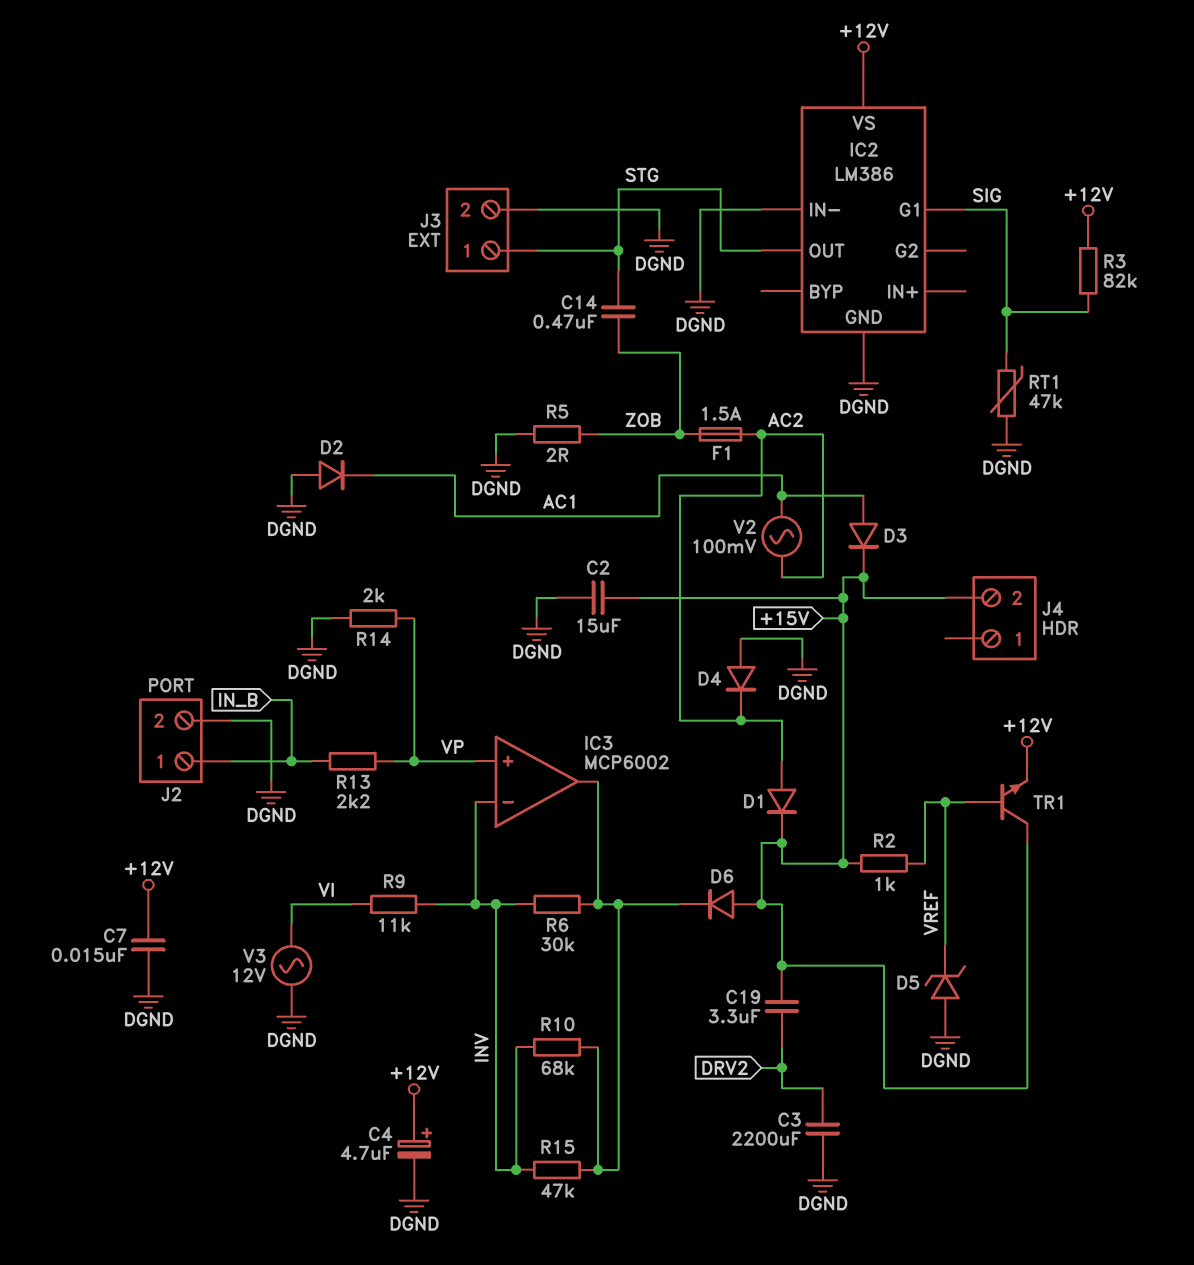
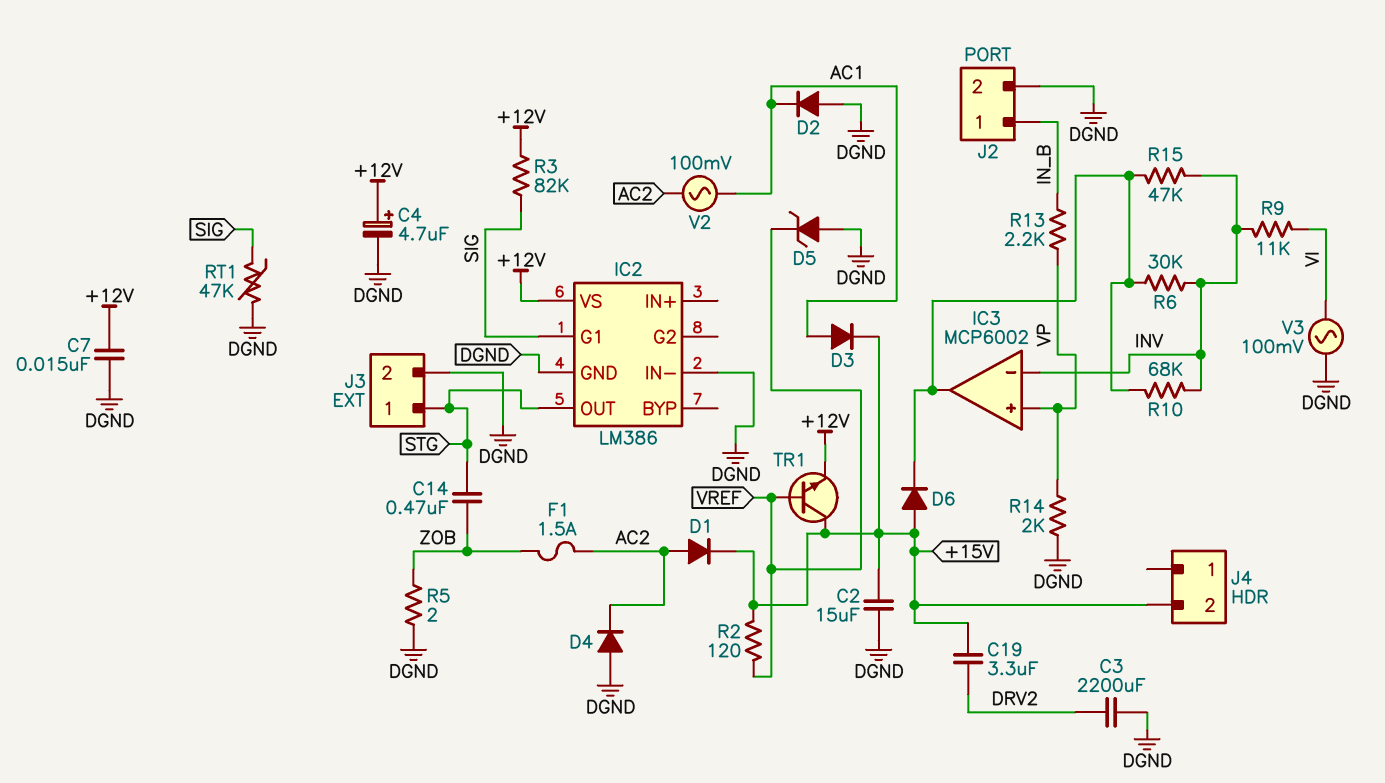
R2: 1k (+15V, VREF) -> 120 (+15V, VREF)
V3: AC 12V (DGND, VI) -> AC 100mV (DGND, VI)

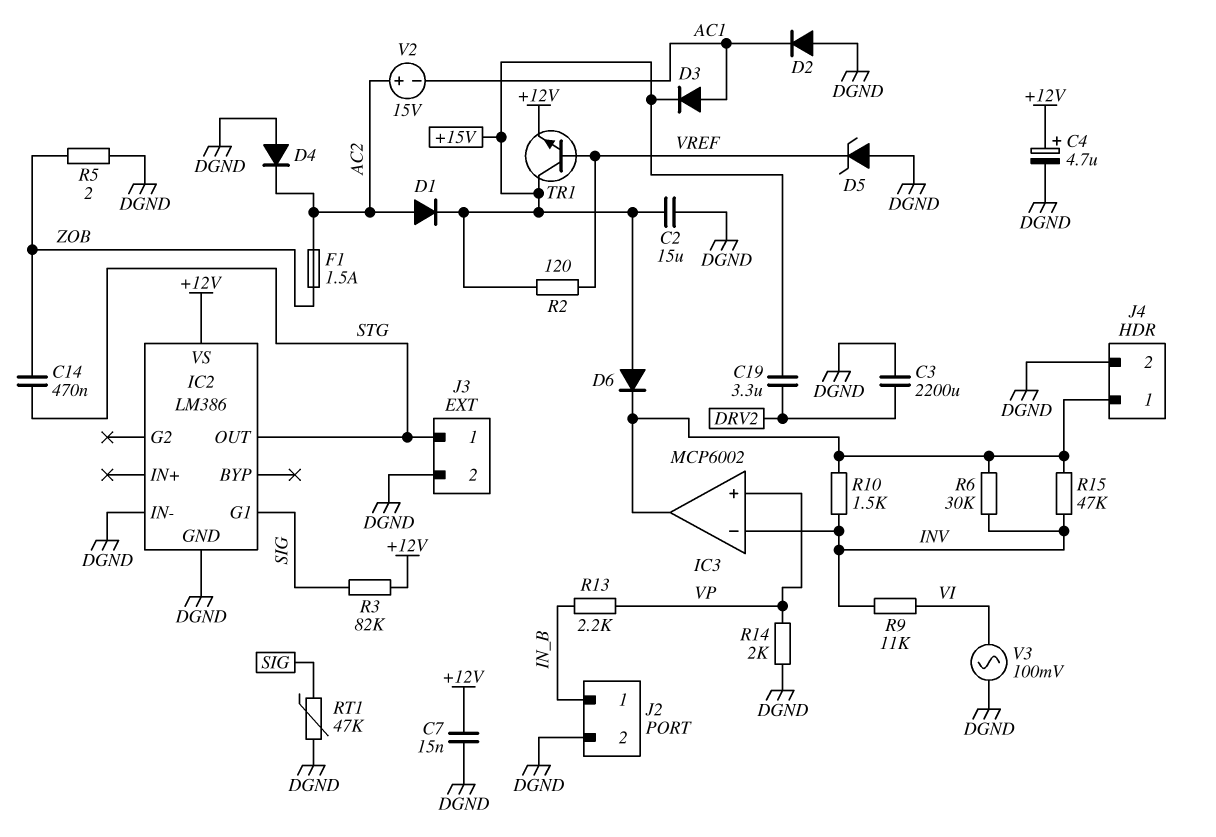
J4 pin 1: none -> IC3/out
J4 pin 2: +15V -> DGND
R10: 68k (IC3/out, INV) -> 1.5k (IC3/out, INV)
V2: AC 100mV (AC1, AC2) -> 15V (plus AC2, minus AC1)

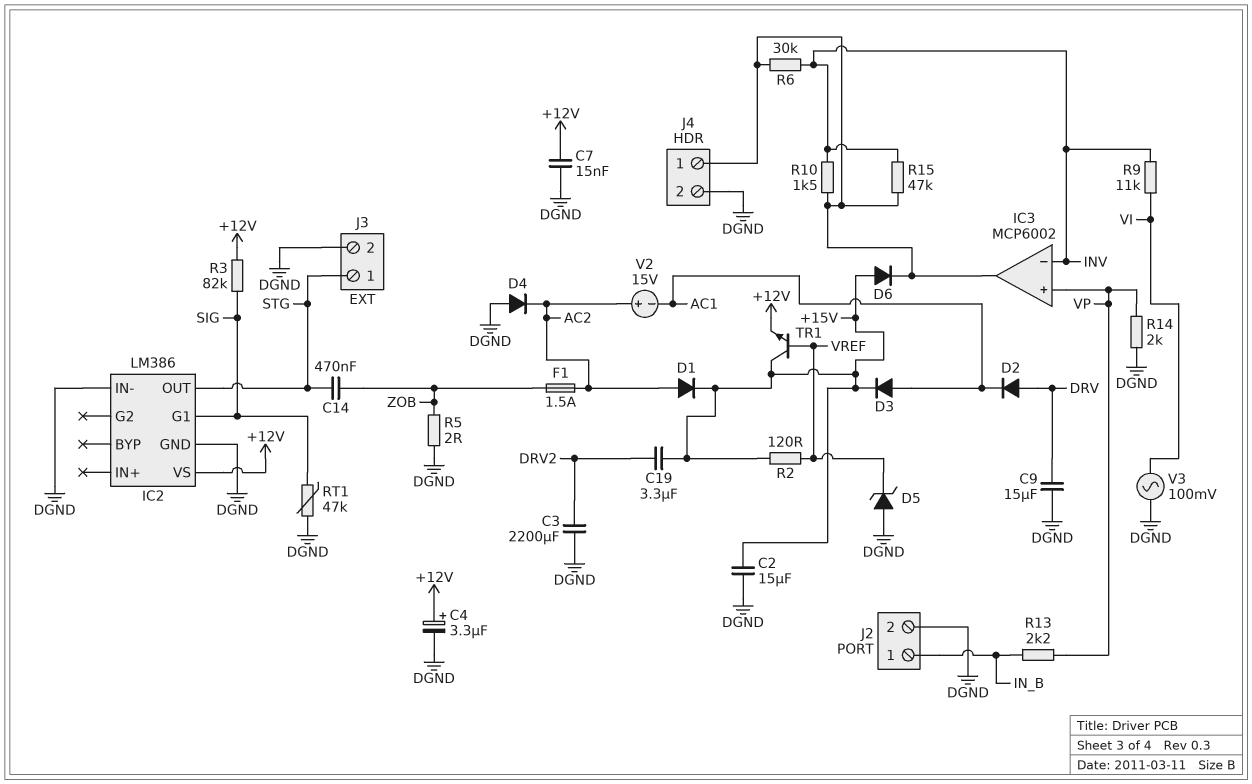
C4: 4.7uF (plus +12V, minus DGND) -> 3.3uF (plus +12V, minus DGND)
C9: none -> 15uF (DGND, DRV)
D2: diode (A DGND, K AC1) -> diode (A DRV, K AC1)

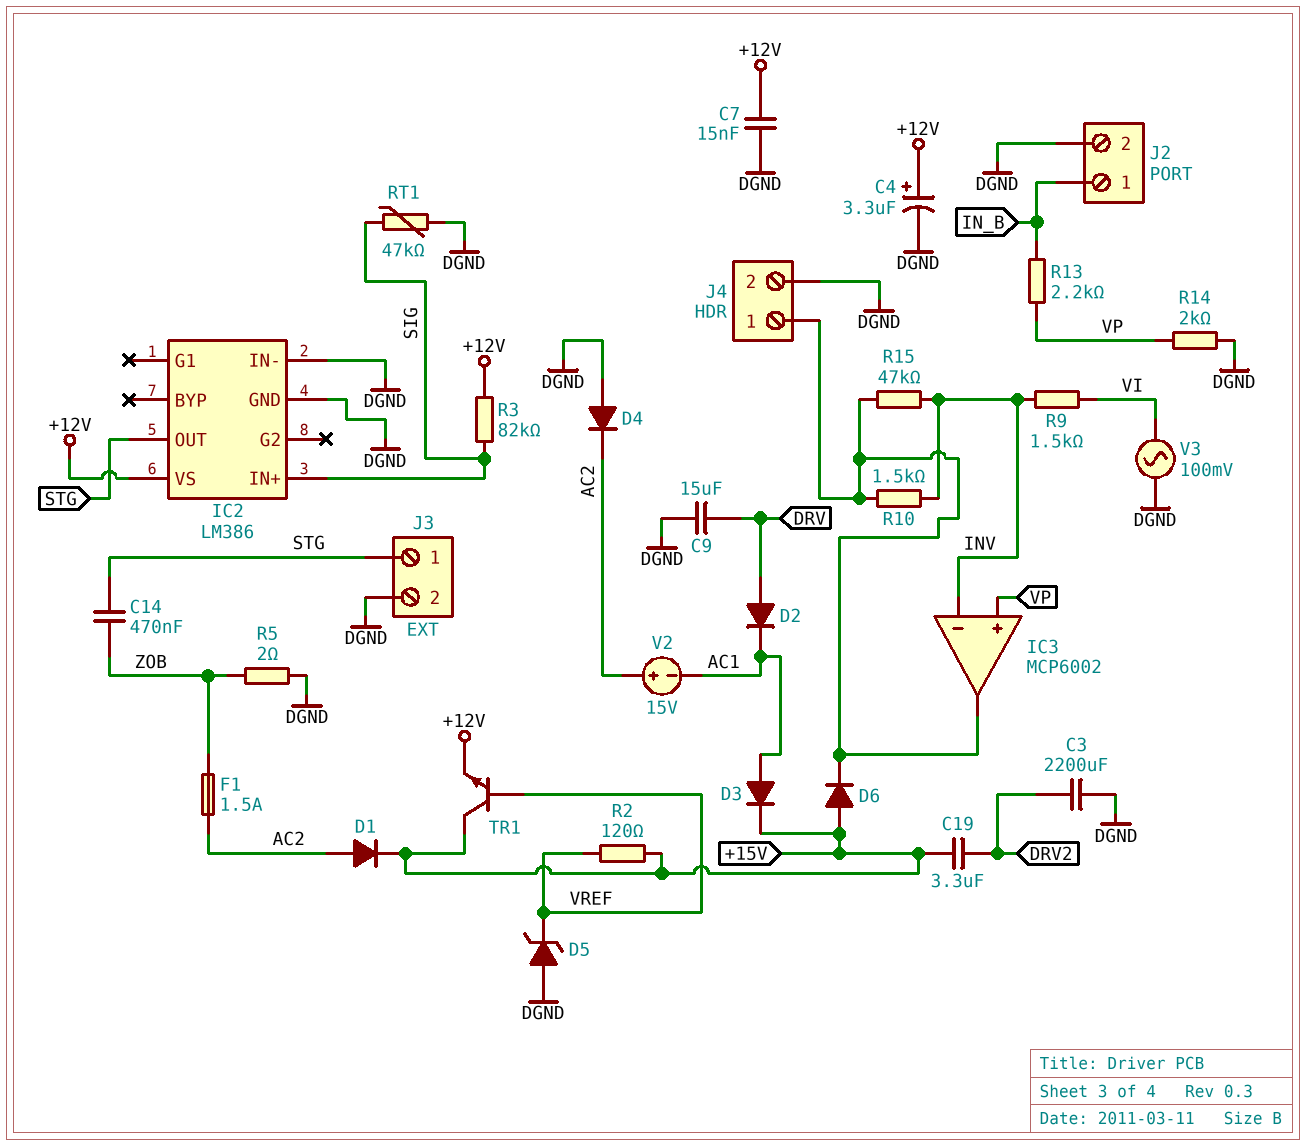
C2: 15uF (+15V, DGND) -> none
IC2 pin G1: SIG -> none
IC2 pin IN+: none -> SIG
R6: 30k (IC3/out, INV) -> none
R9: 11k (INV, VI) -> 1.5k (INV, VI)

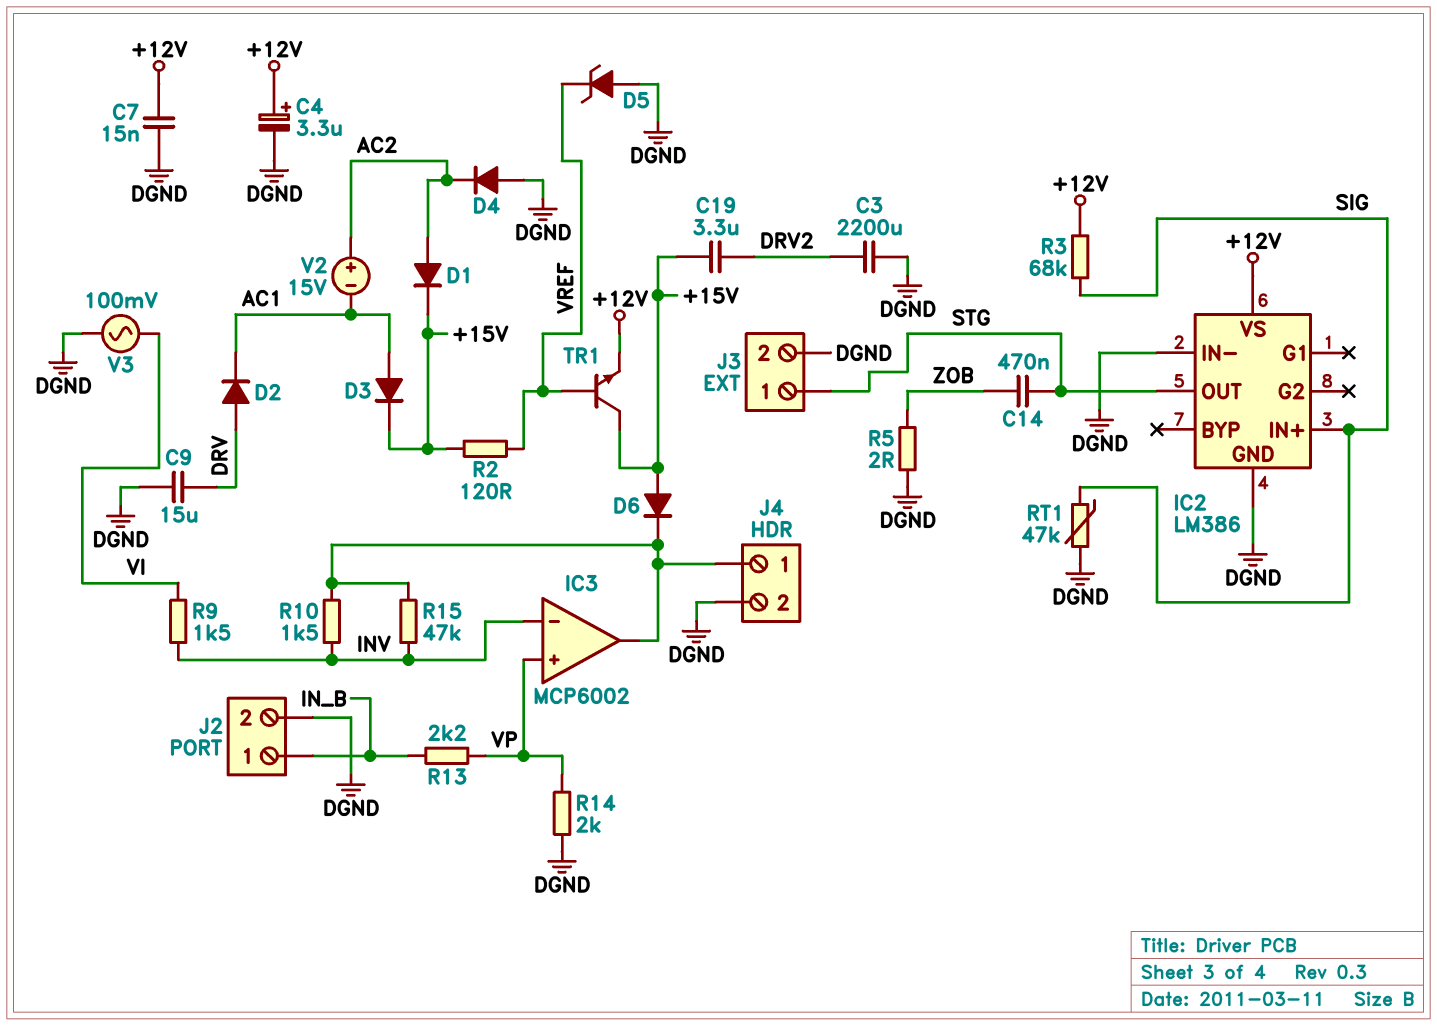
F1: 1.5A (AC2, ZOB) -> none
R3: 82k (+12V, SIG) -> 68k (+12V, SIG)

